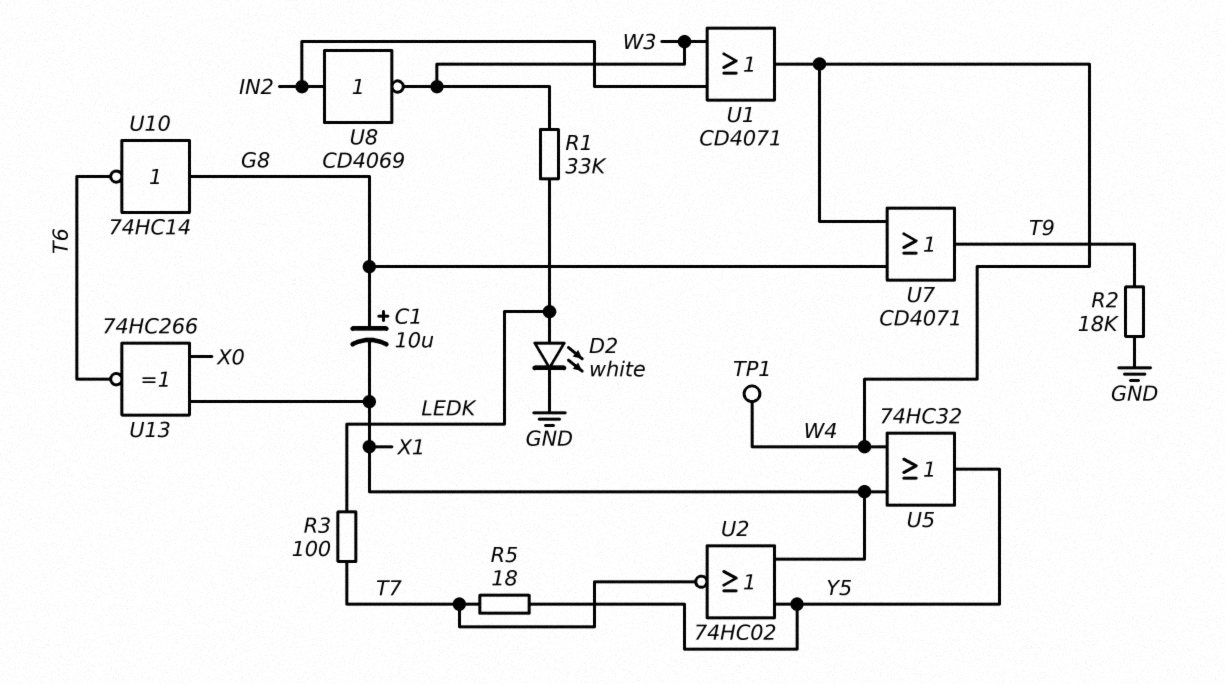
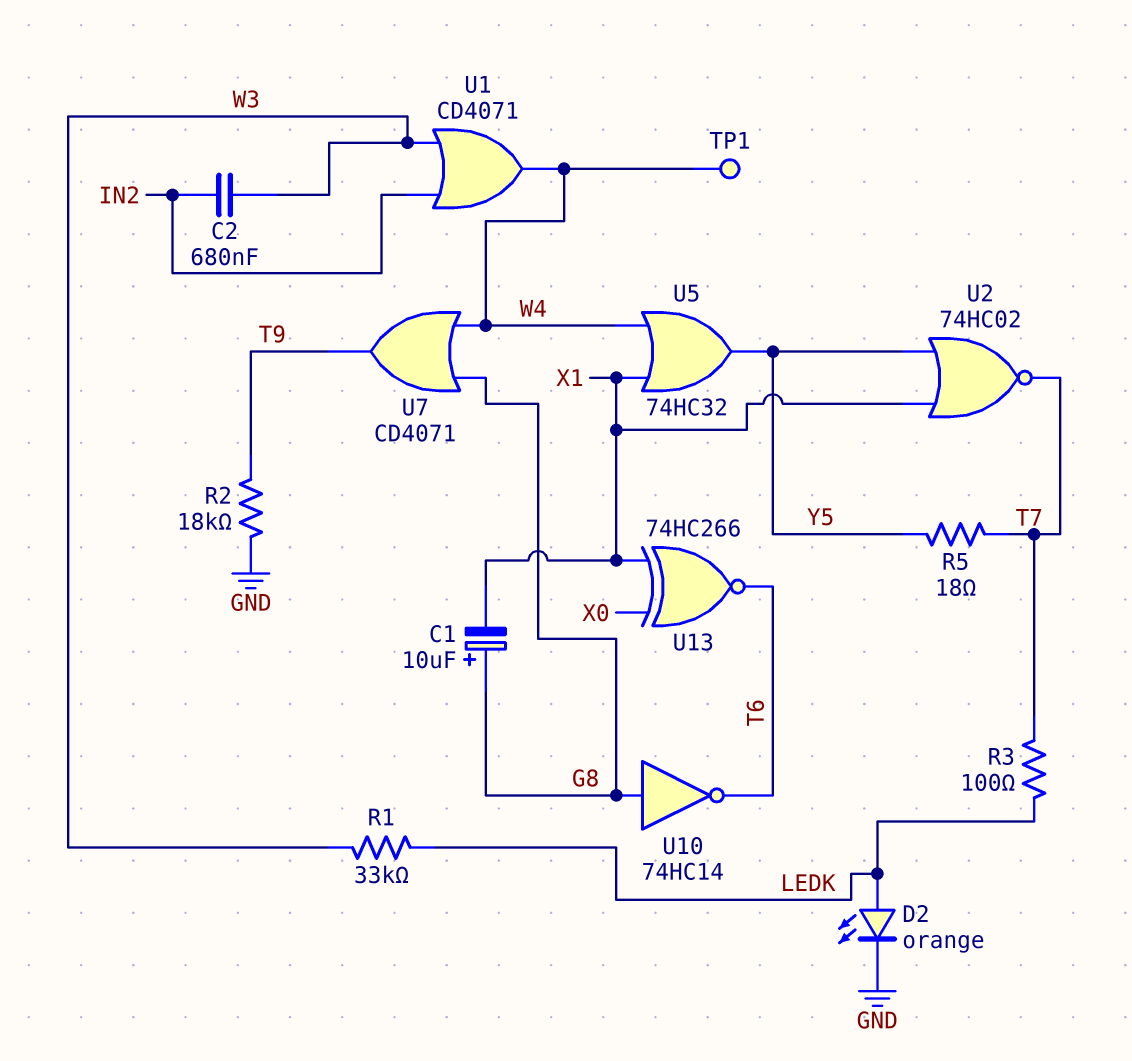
C2: none -> 680nF (IN2, W3)
D2: LED white (A LEDK, K GND) -> LED orange (A LEDK, K GND)
U8: NOT CD4069 (in IN2, out W3) -> none

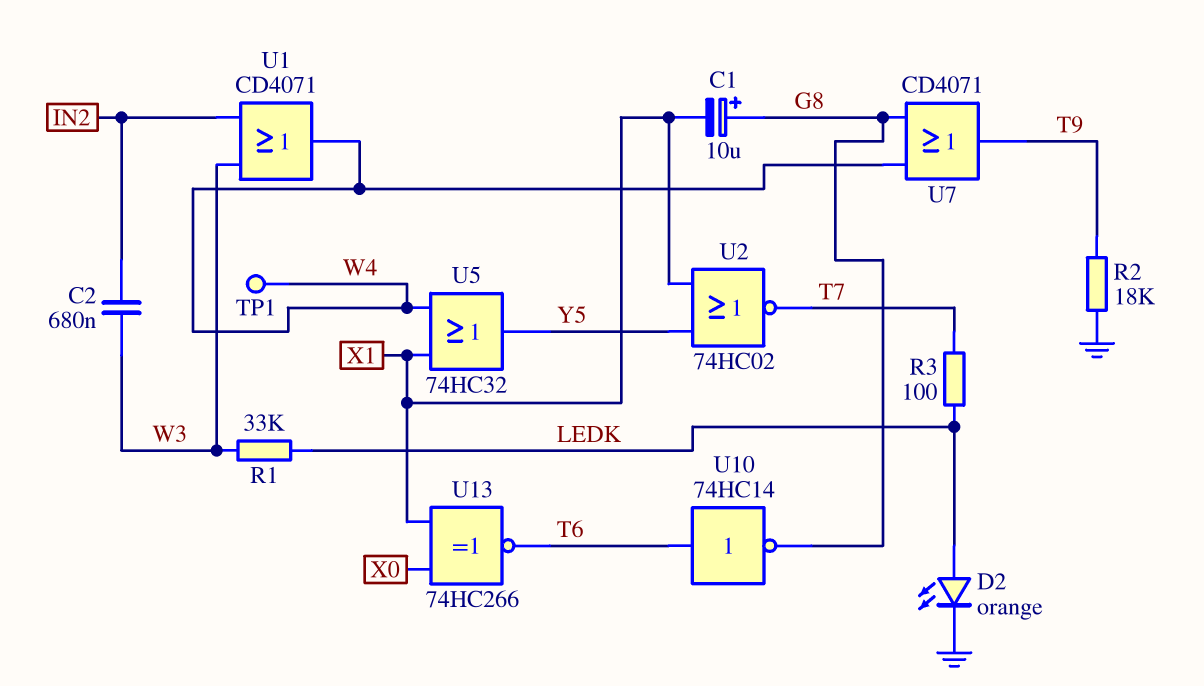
R5: 18 (T7, Y5) -> none
U10: NOT 74HC14 (in G8, out T6) -> NOT 74HC14 (in T6, out G8)

